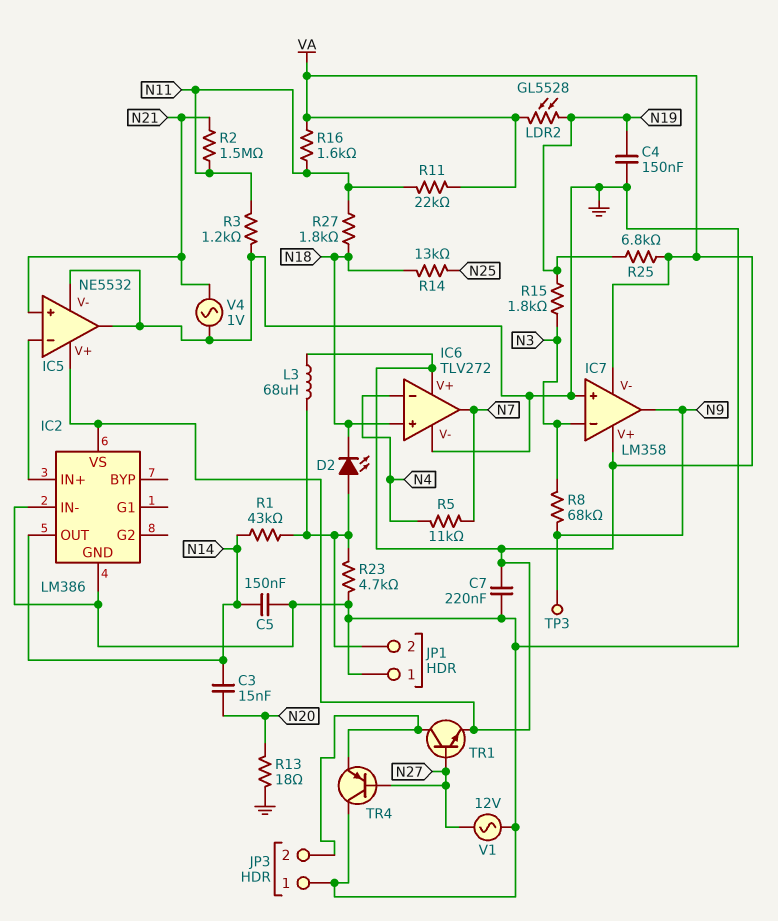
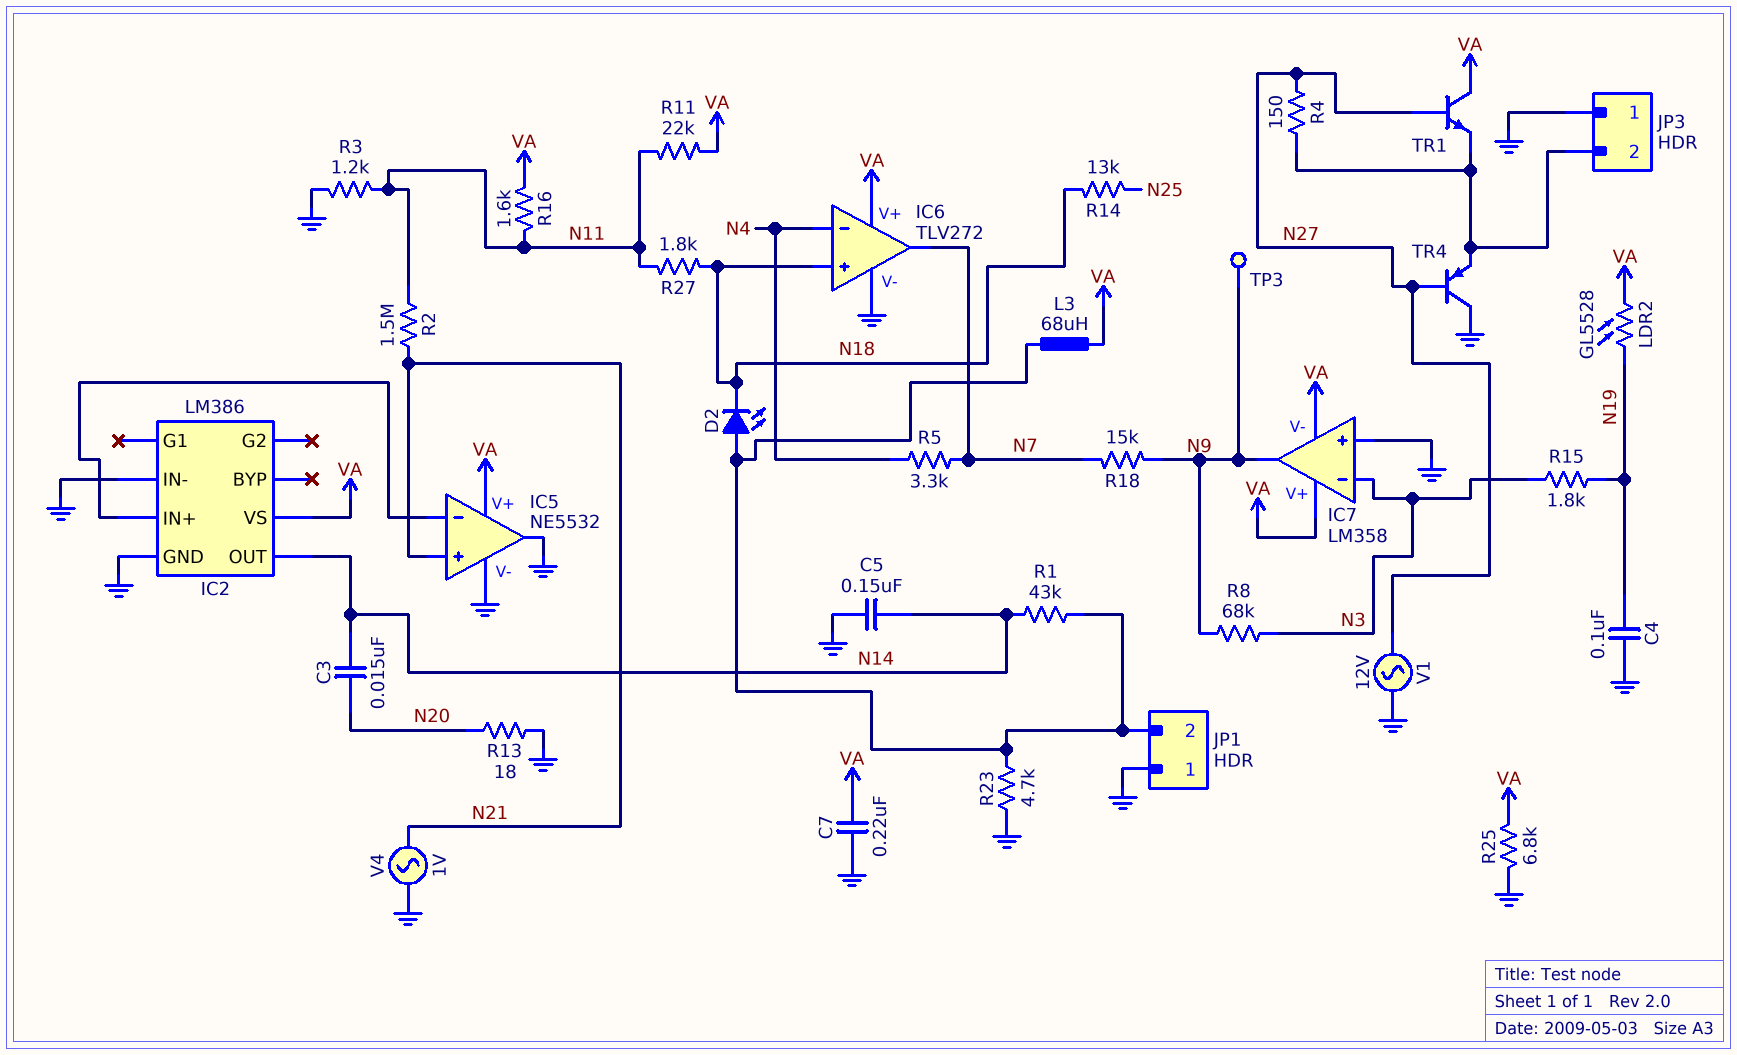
C4: 150nF (GND, N19) -> 100nF (GND, N19)
R4: none -> 150 (JP3/2, N27)
R5: 11k (N4, N7) -> 3.3k (N4, N7)
R18: none -> 15k (N7, N9)
R25: 6.8k (N19, VA) -> 6.8k (GND, VA)
TR1: NPN (B N27, C JP3/2, E VA) -> NPN (B N27, C VA, E JP3/2)

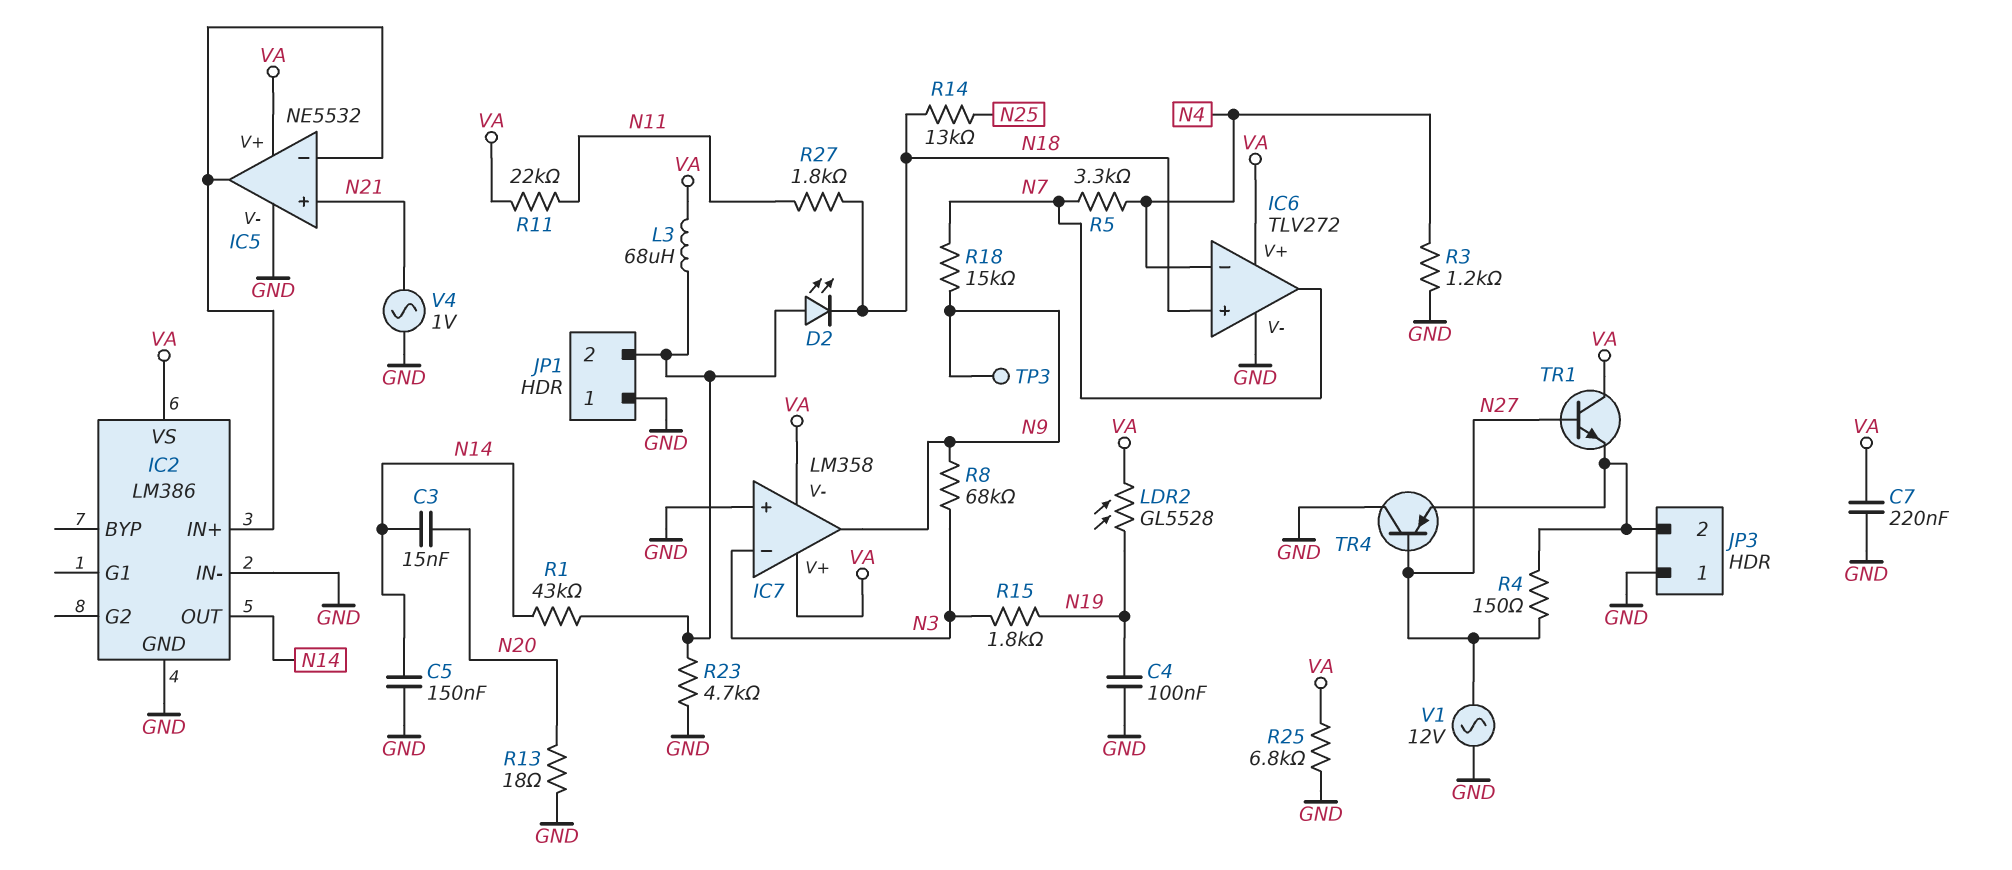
IC5 pin out: GND -> IC2/IN+
R2: 1.5M (N11, N21) -> none
R3: 1.2k (GND, N11) -> 1.2k (GND, N4)
R16: 1.6k (N11, VA) -> none

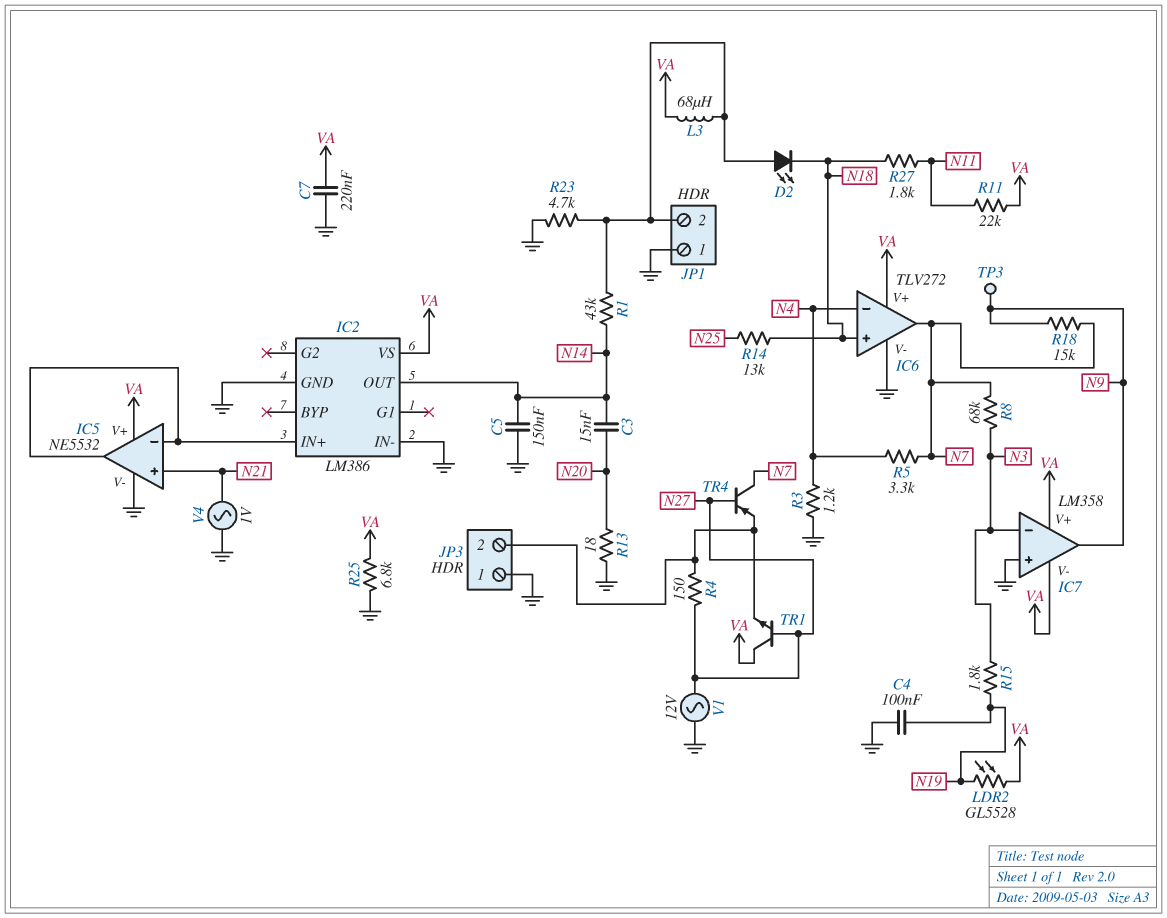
R8: 68k (N3, N9) -> 68k (N3, N7)
TR4: PNP (B N27, C GND, E JP3/2) -> PNP (B N27, C N7, E JP3/2)

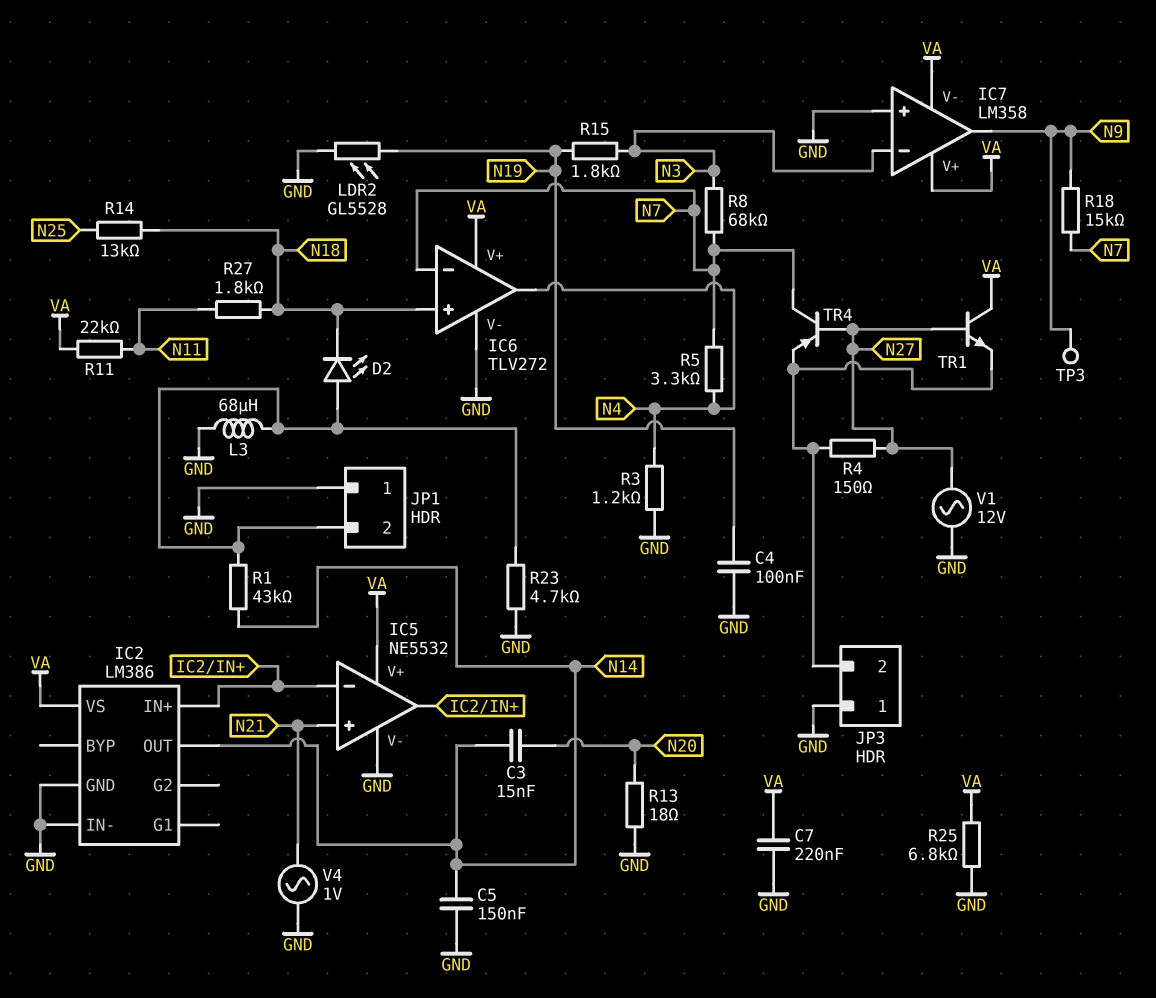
IC6 pin in-: N4 -> N7
IC6 pin out: N7 -> N4
L3: 68uH (JP1/2, VA) -> 68uH (GND, JP1/2)
LDR2: GL5528 (N19, VA) -> GL5528 (GND, N19)

